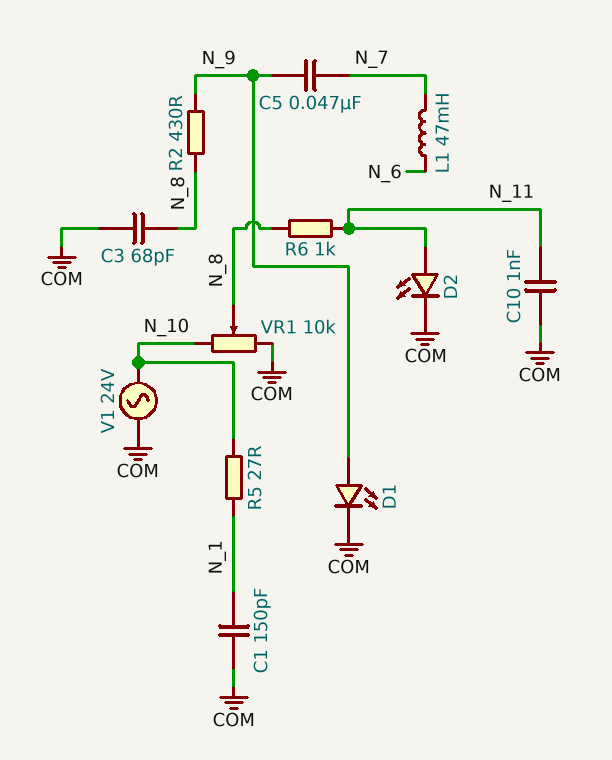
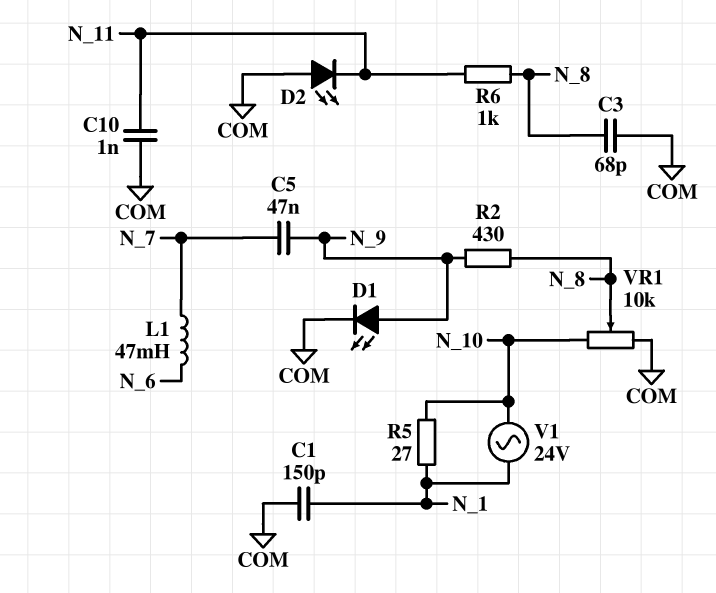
D2: LED (A N_11, K COM) -> LED (A COM, K N_11)
V1: AC 24V (COM, N_10) -> AC 24V (N_1, N_10)

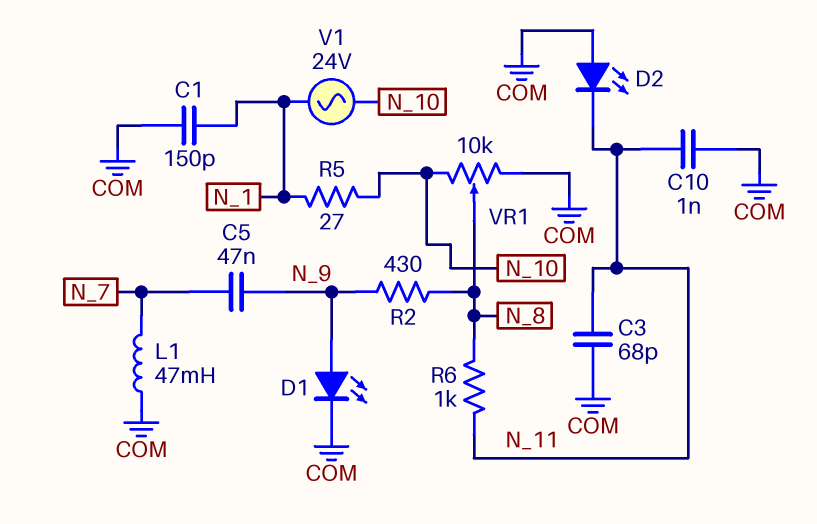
C3: 68pF (COM, N_8) -> 68pF (COM, N_11)
L1: 47mH (N_6, N_7) -> 47mH (COM, N_7)

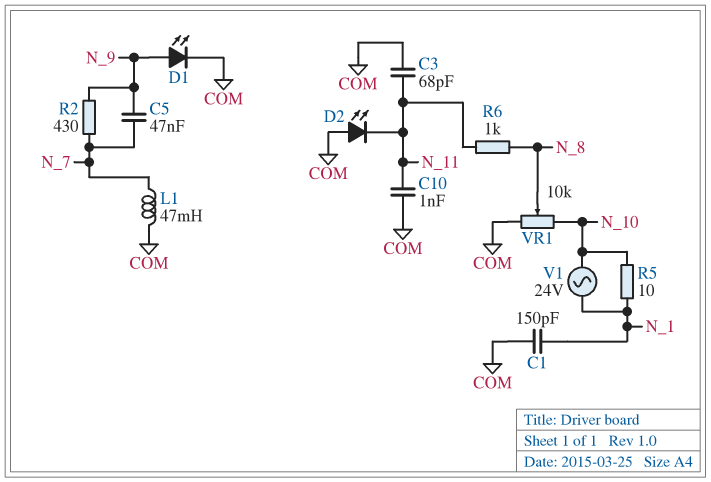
R2: 430 (N_8, N_9) -> 430 (N_7, N_9)
R5: 27 (N_1, N_10) -> 10 (N_1, N_10)

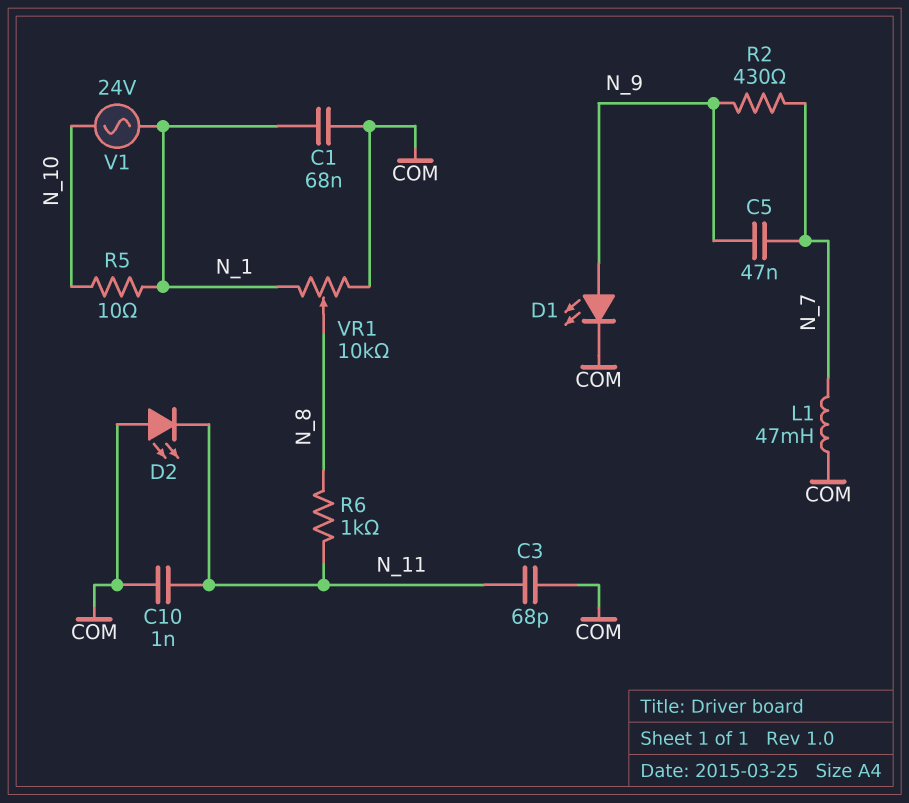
C1: 150pF (COM, N_1) -> 68nF (COM, N_1)
VR1: 10k (COM, N_10, wiper N_8) -> 10k (COM, N_1, wiper N_8)

